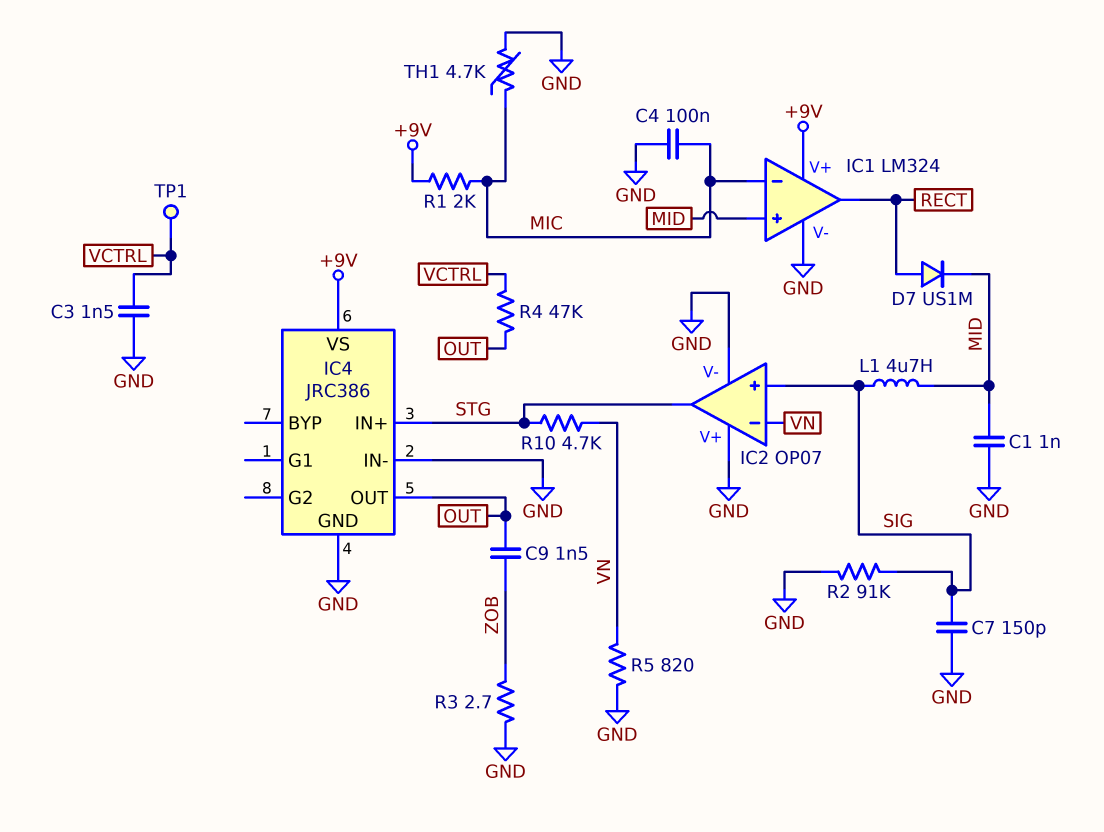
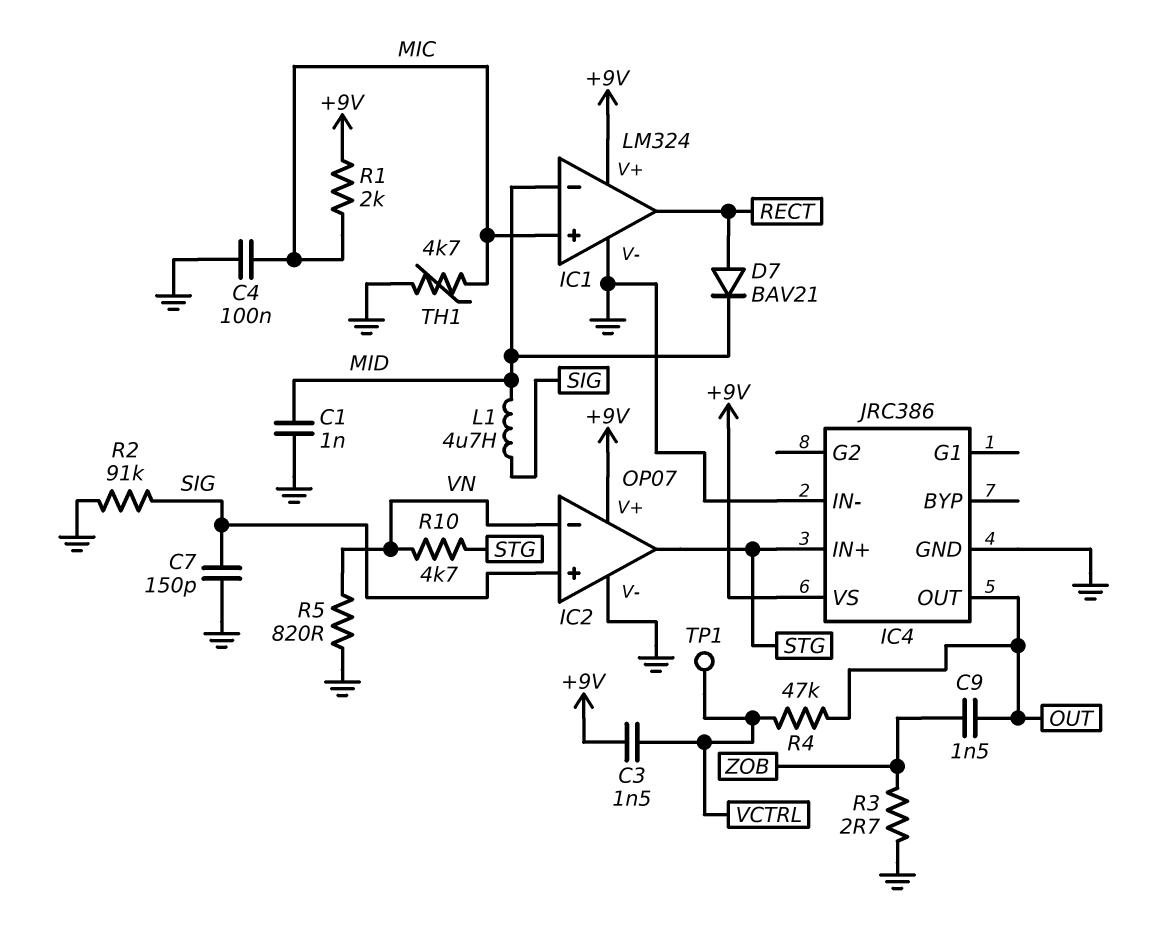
C3: 1.5nF (GND, VCTRL) -> 1.5nF (+9V, VCTRL)
D7: diode US1M (A RECT, K MID) -> diode BAV21 (A RECT, K MID)
IC1 pin in+: MID -> MIC
IC1 pin in-: MIC -> MID
IC2 pin V+: GND -> +9V

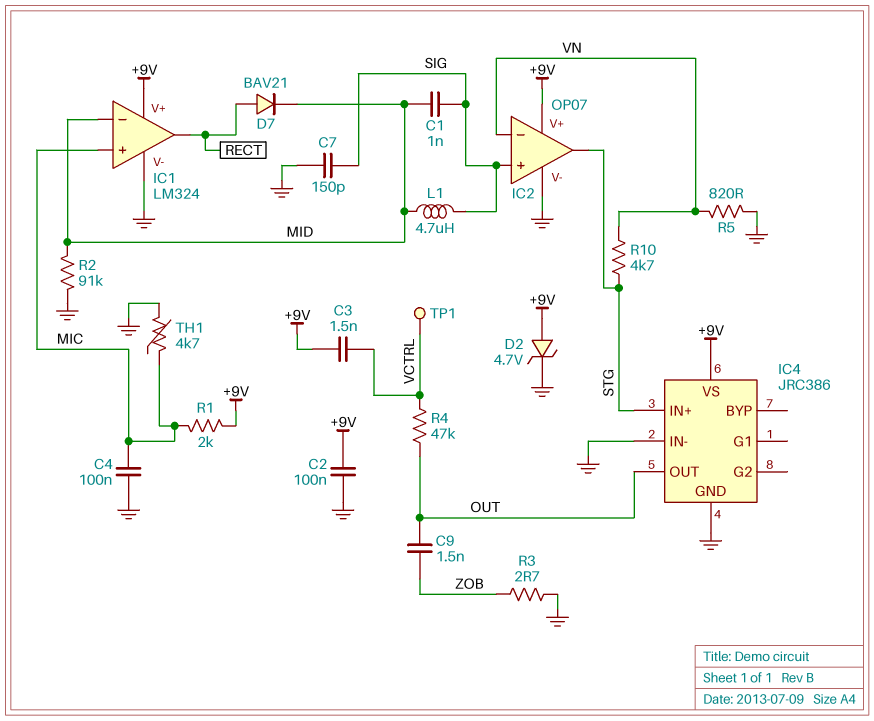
C1: 1nF (GND, MID) -> 1nF (MID, SIG)
C2: none -> 100nF (+9V, GND)
D2: none -> zener 4.7V (A +9V, K GND)
R2: 91k (GND, SIG) -> 91k (GND, MID)

